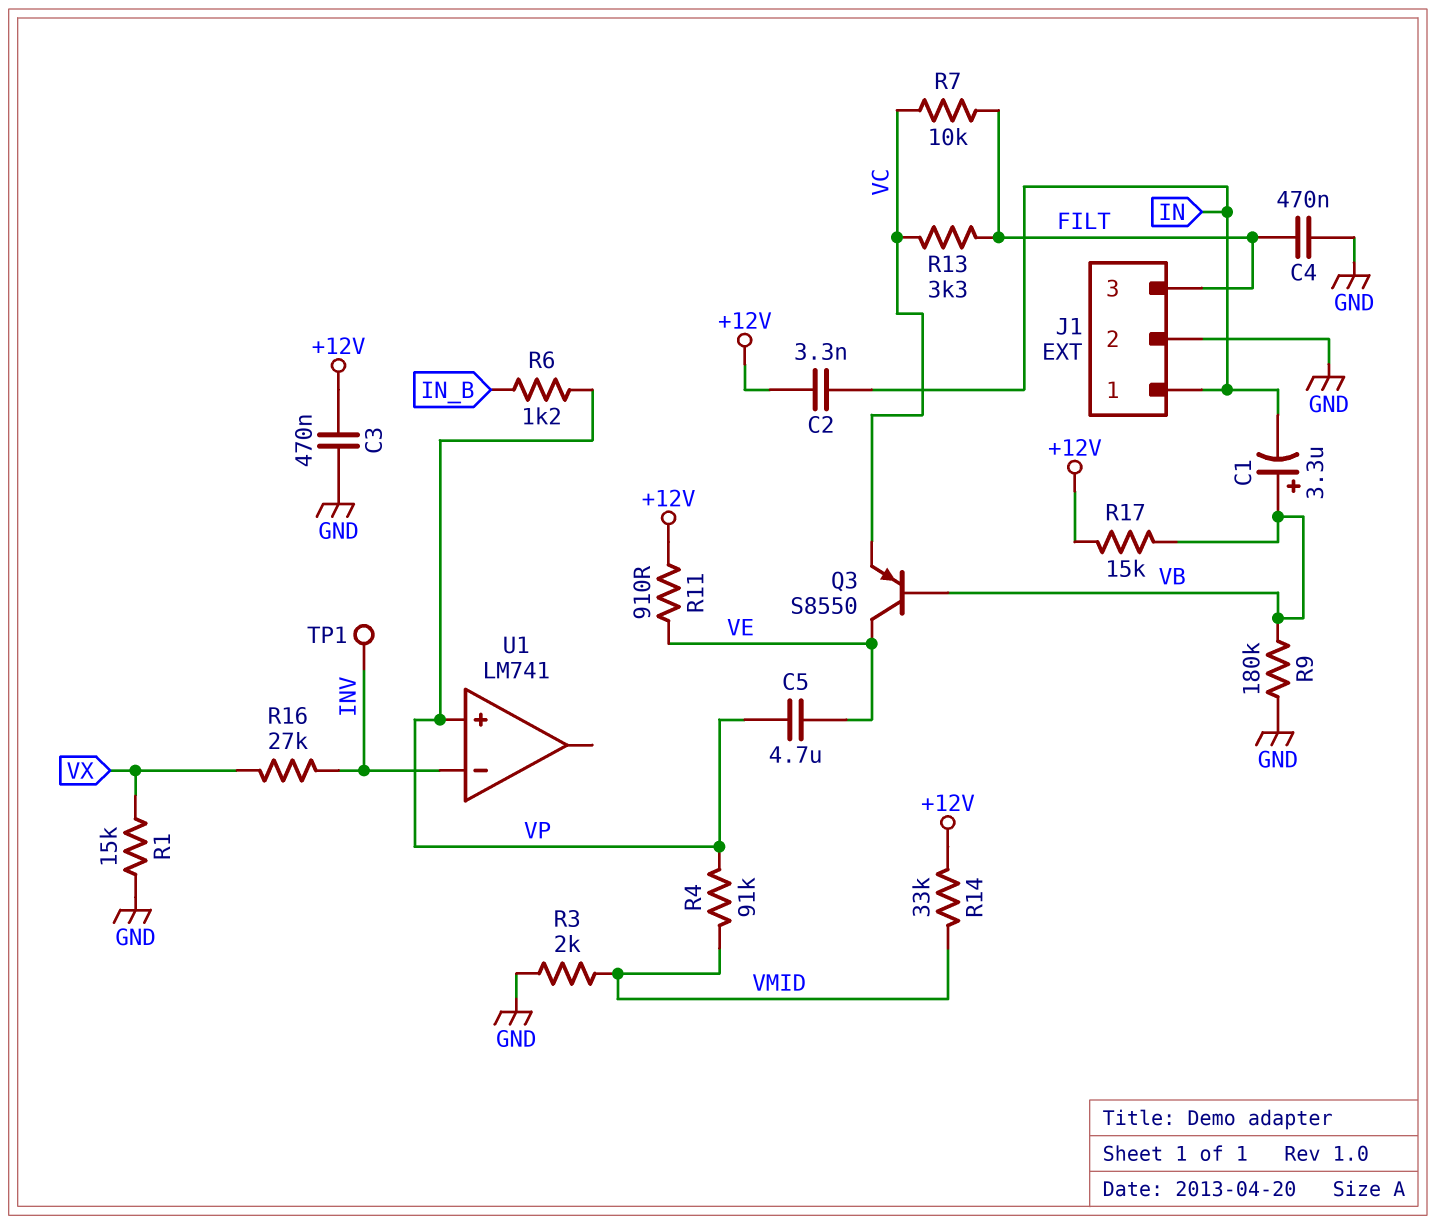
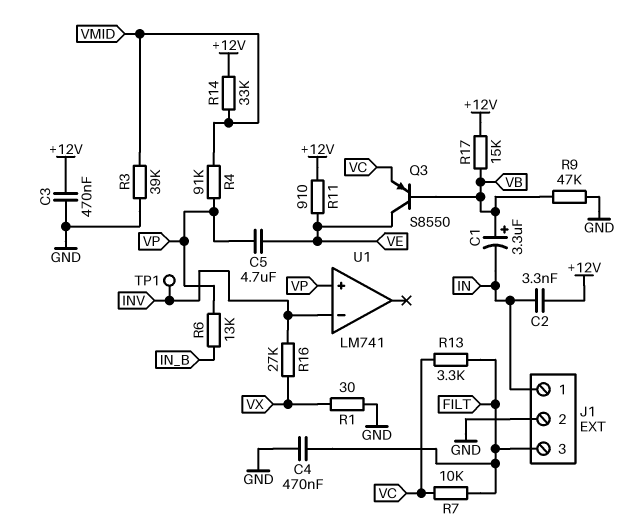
R1: 15k (GND, VX) -> 30 (GND, VX)
R3: 2k (GND, VMID) -> 39k (GND, VMID)
R6: 1.2k (IN_B, VP) -> 13k (IN_B, VP)
R9: 180k (GND, VB) -> 47k (GND, VB)

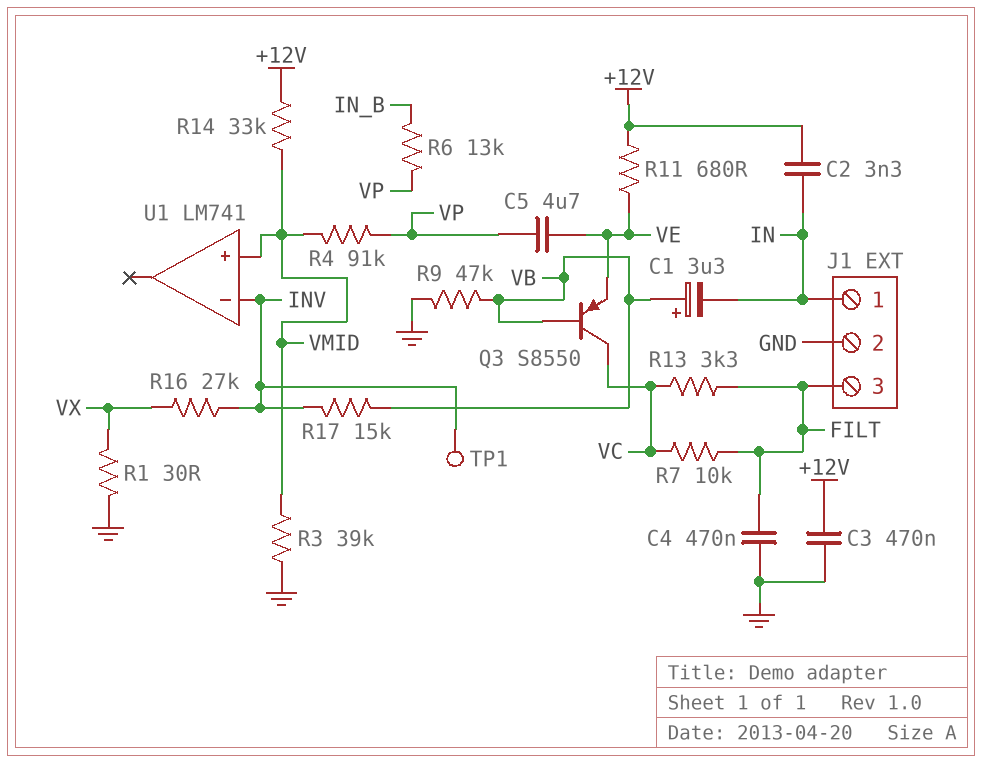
Q3: PNP S8550 (B VB, C VE, E VC) -> PNP S8550 (B VB, C VC, E VE)
R11: 910 (+12V, VE) -> 680 (+12V, VE)
R17: 15k (+12V, VB) -> 15k (INV, VB)
U1 pin in+: VP -> VMID

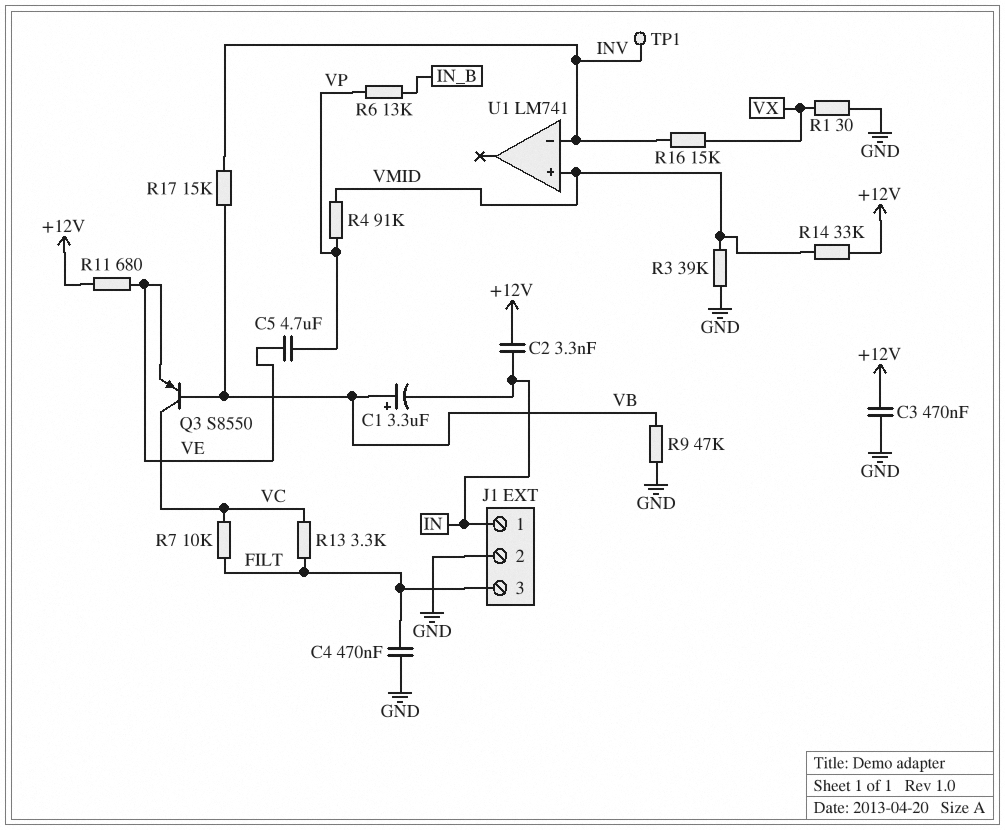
R16: 27k (INV, VX) -> 15k (INV, VX)

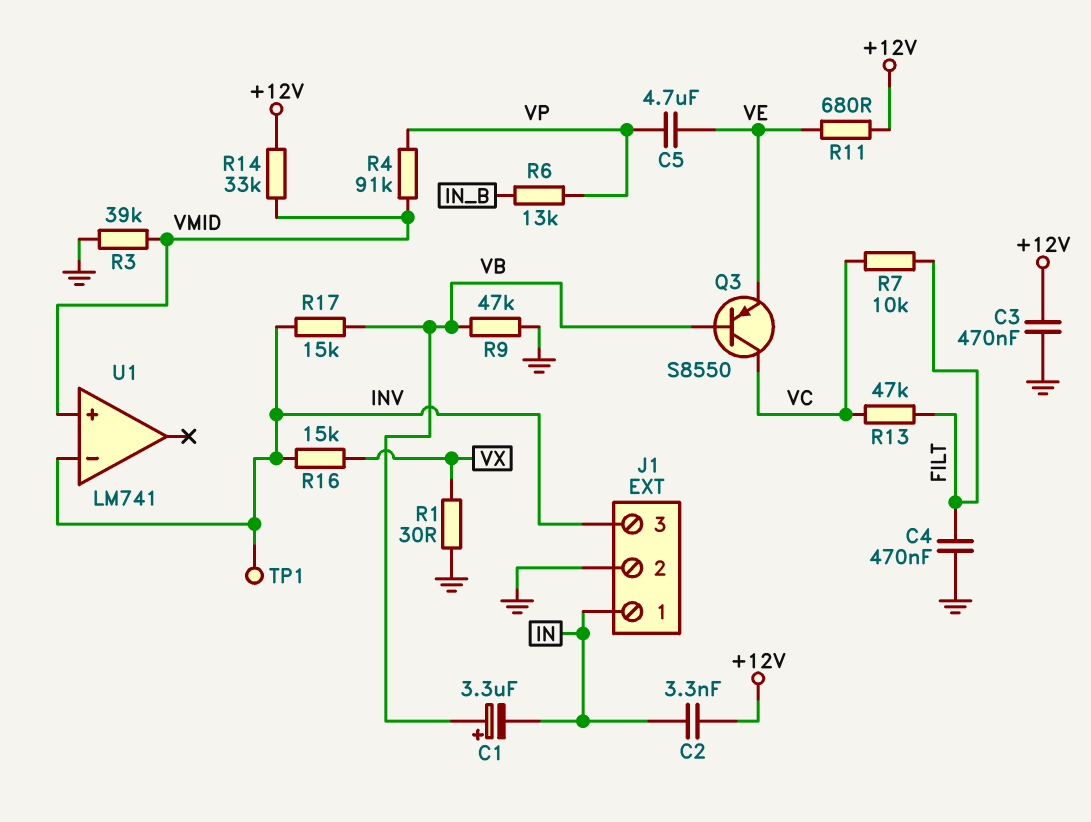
J1 pin 3: FILT -> INV
R13: 3.3k (FILT, VC) -> 47k (FILT, VC)

